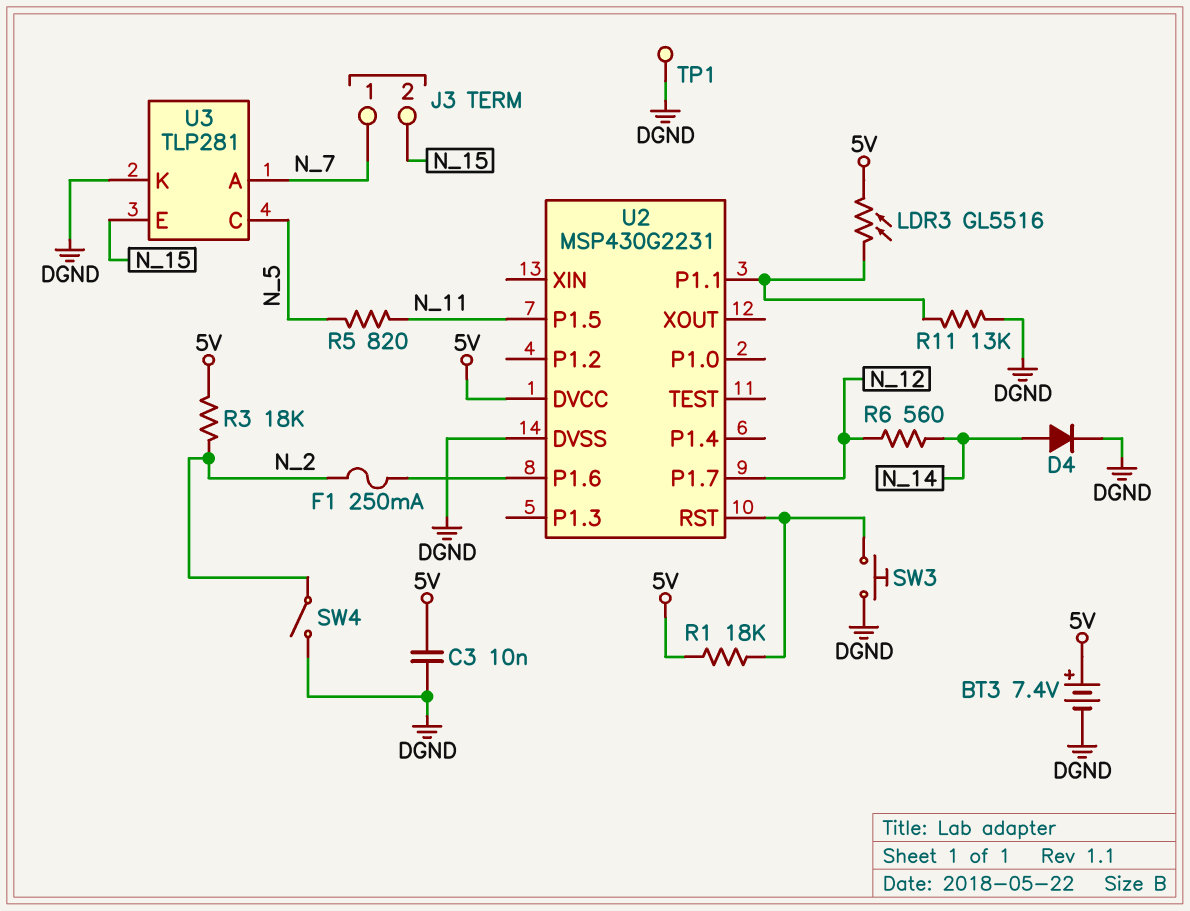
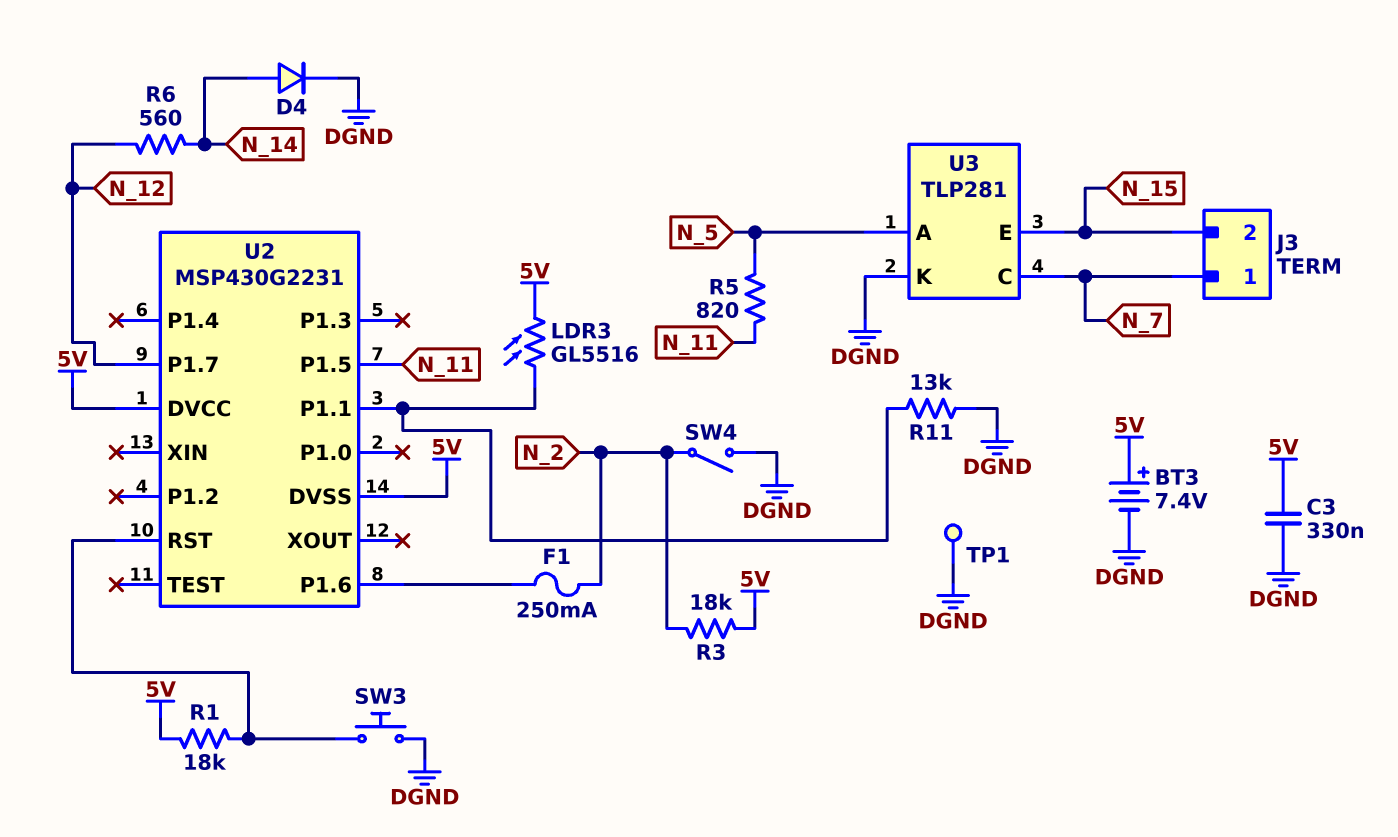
C3: 10nF (5V, DGND) -> 330nF (5V, DGND)
U2 pin DVSS: DGND -> 5V
U3 pin A: N_7 -> N_5
U3 pin C: N_5 -> N_7

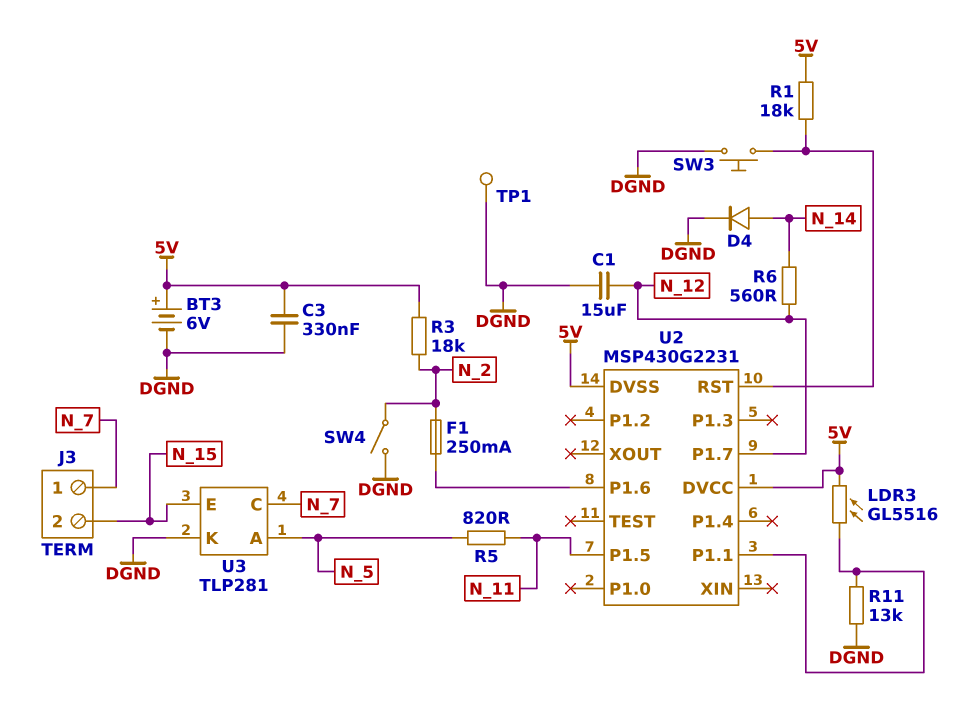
BT3: 7.4V (plus 5V, minus DGND) -> 6V (plus 5V, minus DGND)
C1: none -> 15uF (DGND, N_12)

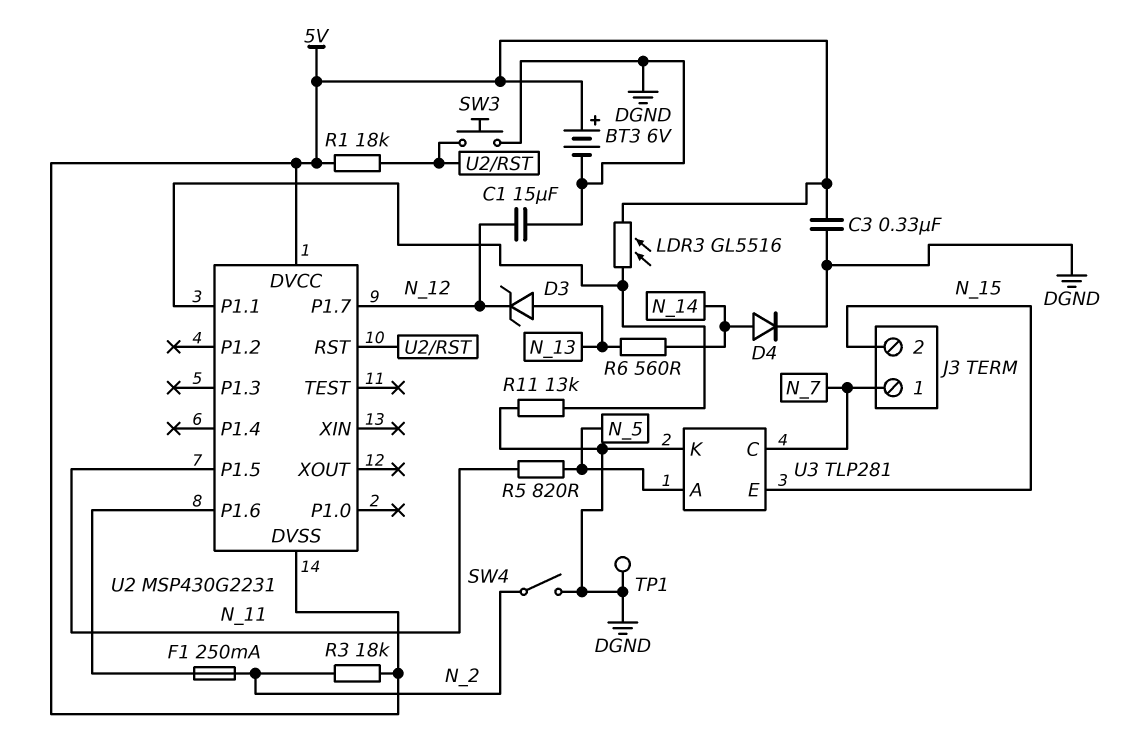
D3: none -> zener (A N_13, K N_12)
R6: 560 (N_12, N_14) -> 560 (N_13, N_14)

